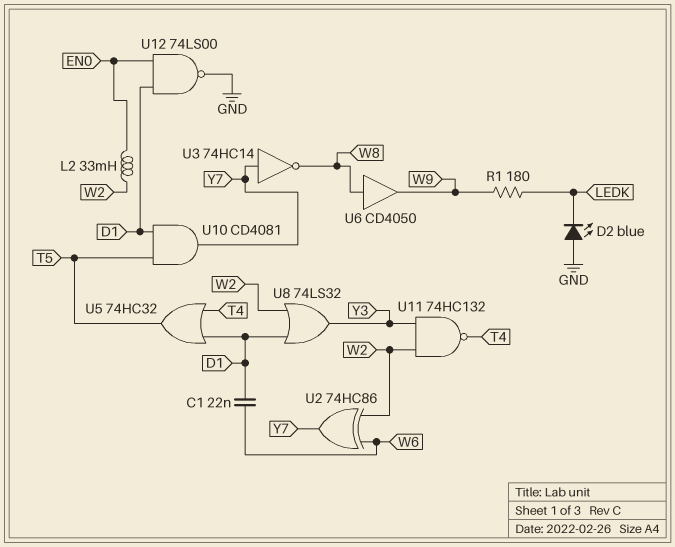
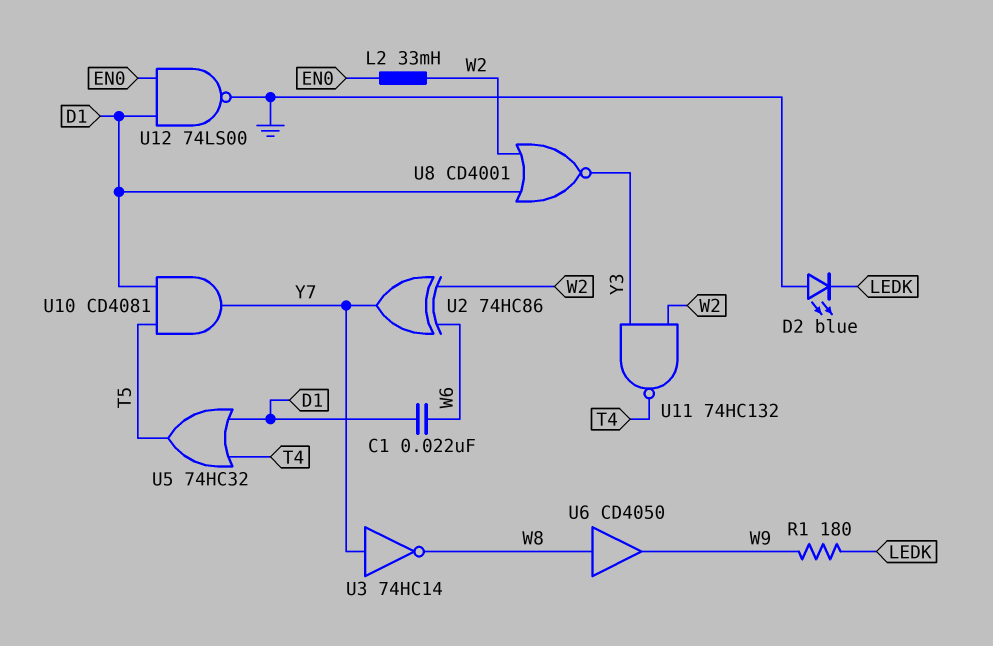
U8: OR 74LS32 (in D1, in W2, out Y3) -> NOR CD4001 (in D1, in W2, out Y3)

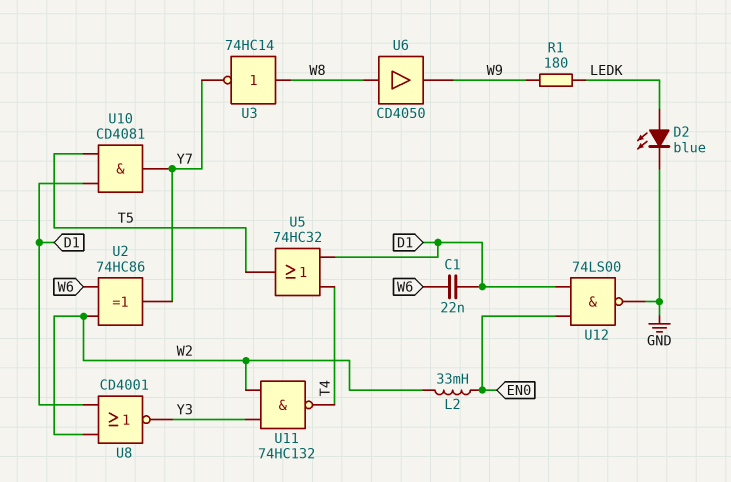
D2: LED blue (A GND, K LEDK) -> LED blue (A LEDK, K GND)
U3: NOT 74HC14 (in Y7, out W8) -> NOT 74HC14 (in W8, out Y7)

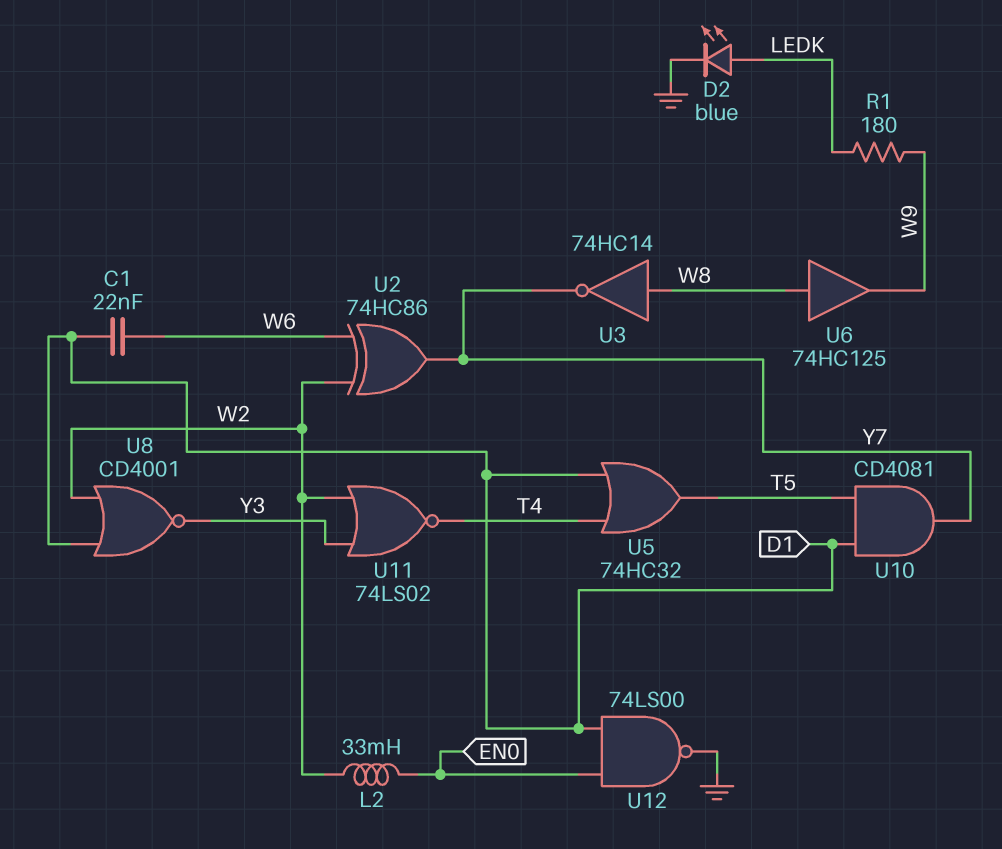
U6: buffer CD4050 (in W8, out W9) -> buffer 74HC125 (in W8, out W9)
U11: NAND 74HC132 (in W2, in Y3, out T4) -> NOR 74LS02 (in W2, in Y3, out T4)

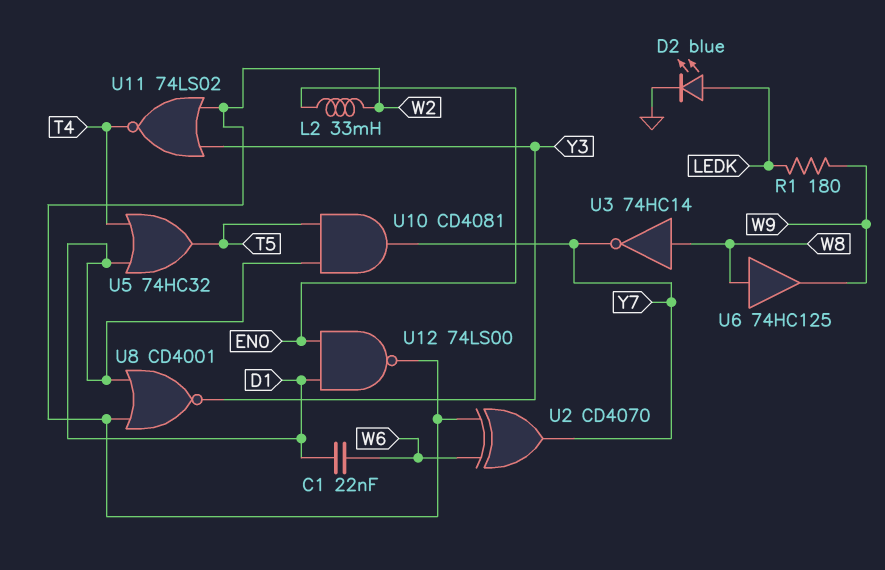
U2: XOR 74HC86 (in W2, in W6, out Y7) -> XOR CD4070 (in W2, in W6, out Y7)
U12: NAND 74LS00 (in D1, in EN0, out GND) -> NAND 74LS00 (in D1, in EN0, out W2)

